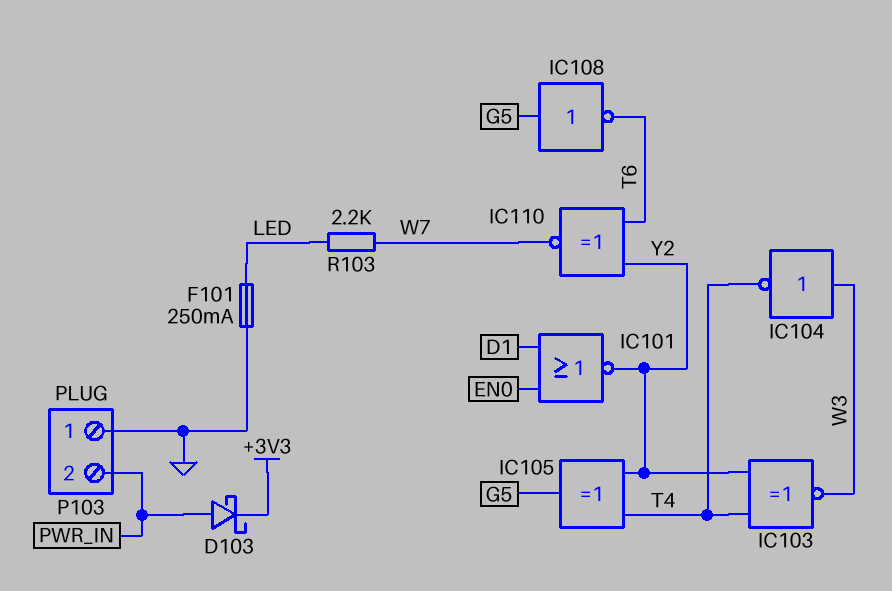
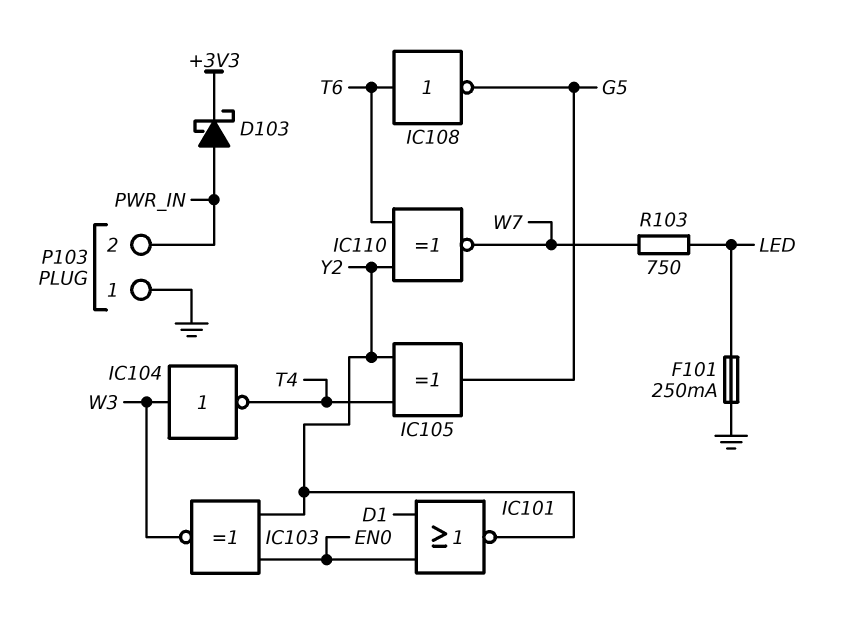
IC103: XNOR (in T4, in Y2, out W3) -> XNOR (in EN0, in Y2, out W3)
IC108: NOT (in G5, out T6) -> NOT (in T6, out G5)
R103: 2.2k (LED, W7) -> 750 (LED, W7)

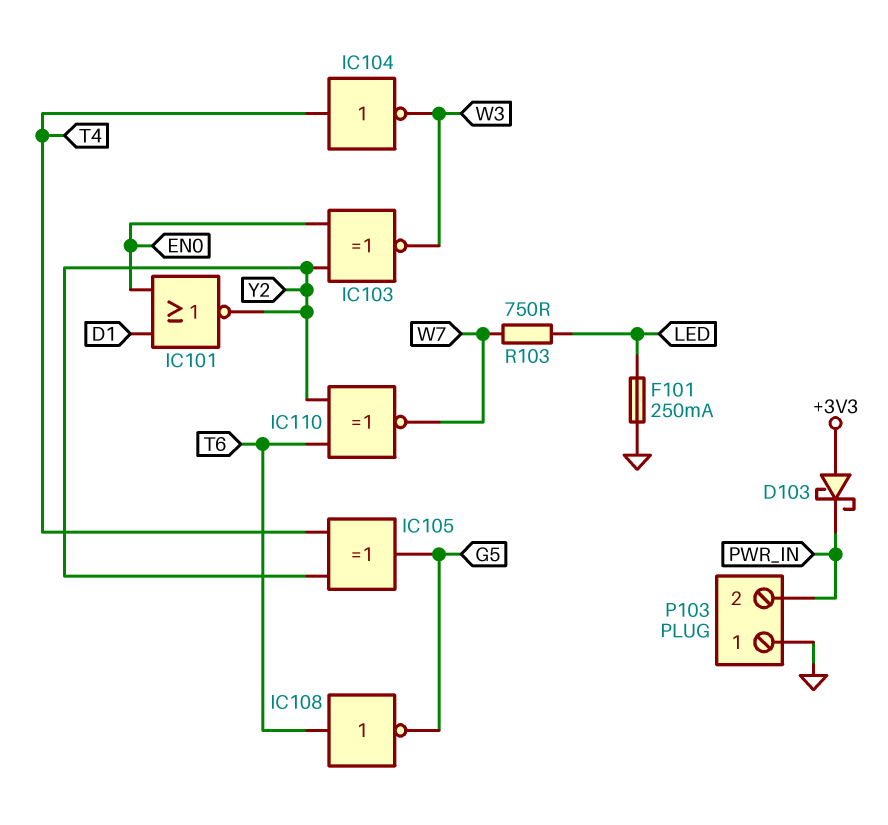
D103: schottky (A PWR_IN, K +3V3) -> schottky (A +3V3, K PWR_IN)
IC104: NOT (in W3, out T4) -> NOT (in T4, out W3)

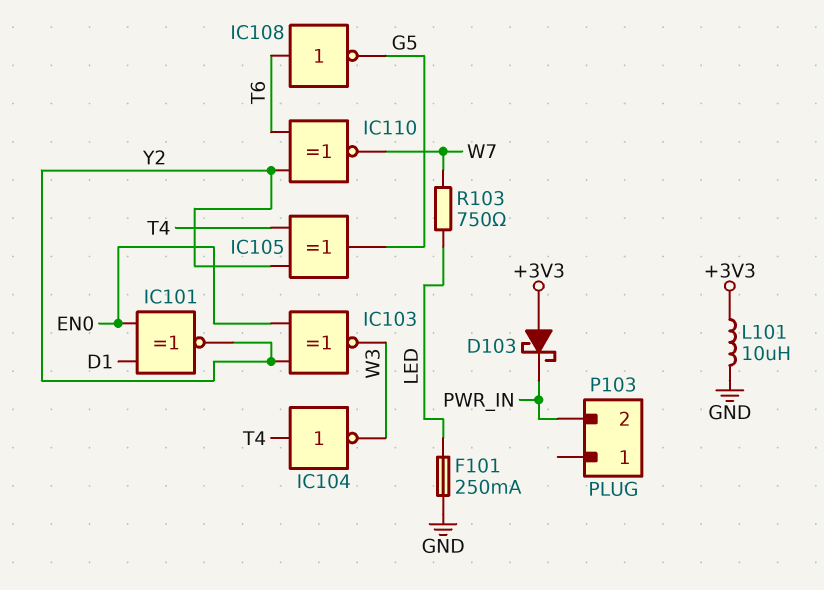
IC101: NOR (in D1, in EN0, out Y2) -> XNOR (in D1, in EN0, out Y2)
L101: none -> 10uH (+3V3, GND)
P103 pin 1: GND -> none

